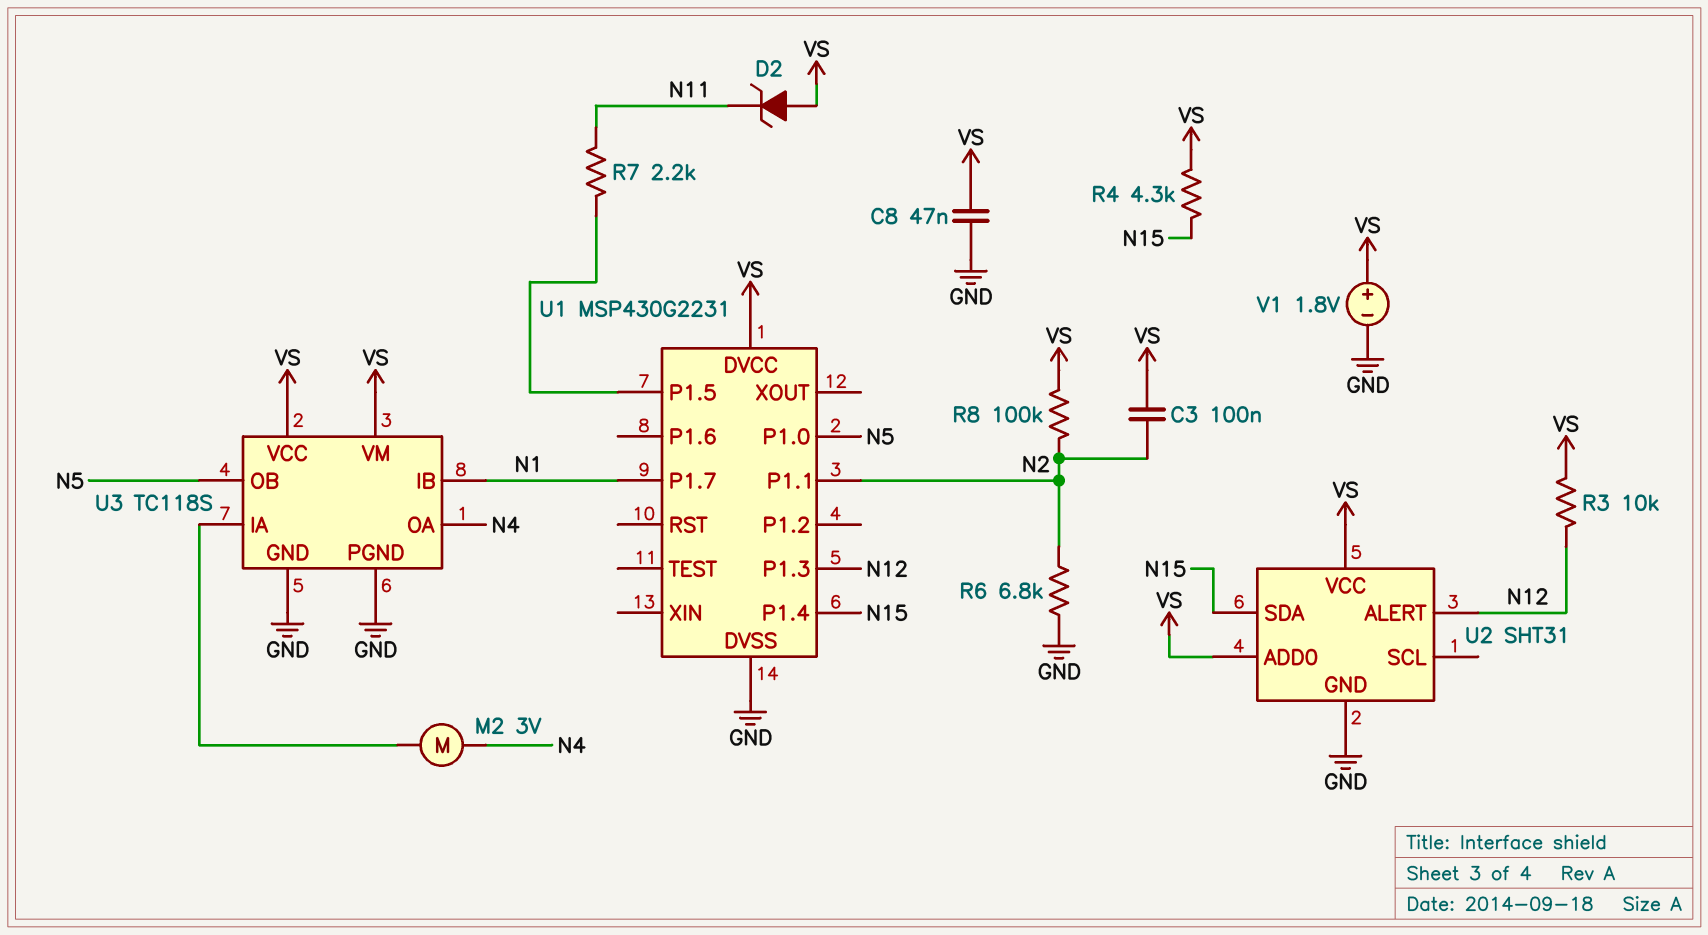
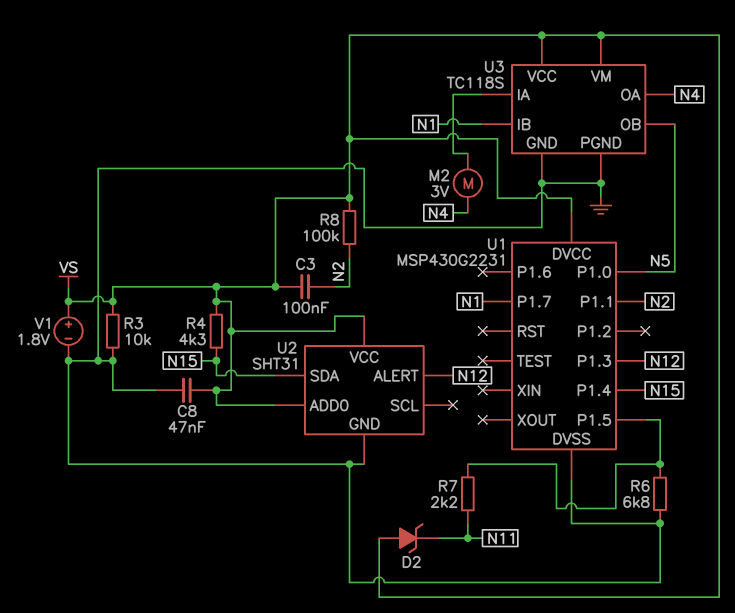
R3: 10k (N12, VS) -> 10k (GND, VS)
R6: 6.8k (GND, N2) -> 6.8k (GND, U1/P1.5)

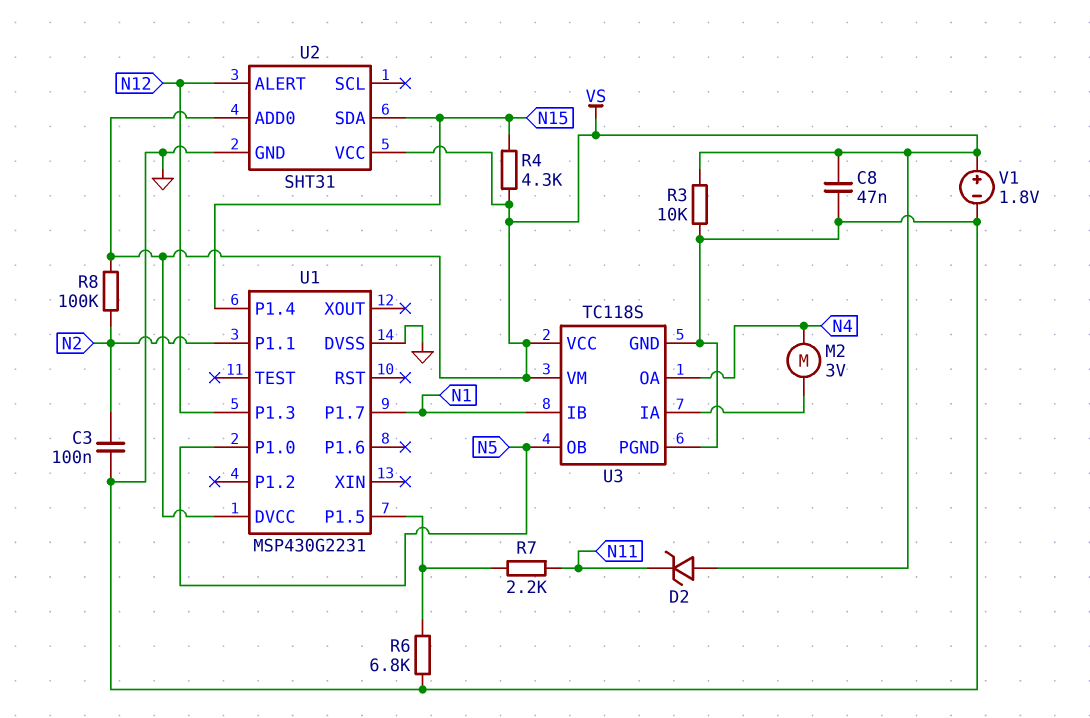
C3: 100nF (N2, VS) -> 100nF (GND, N2)

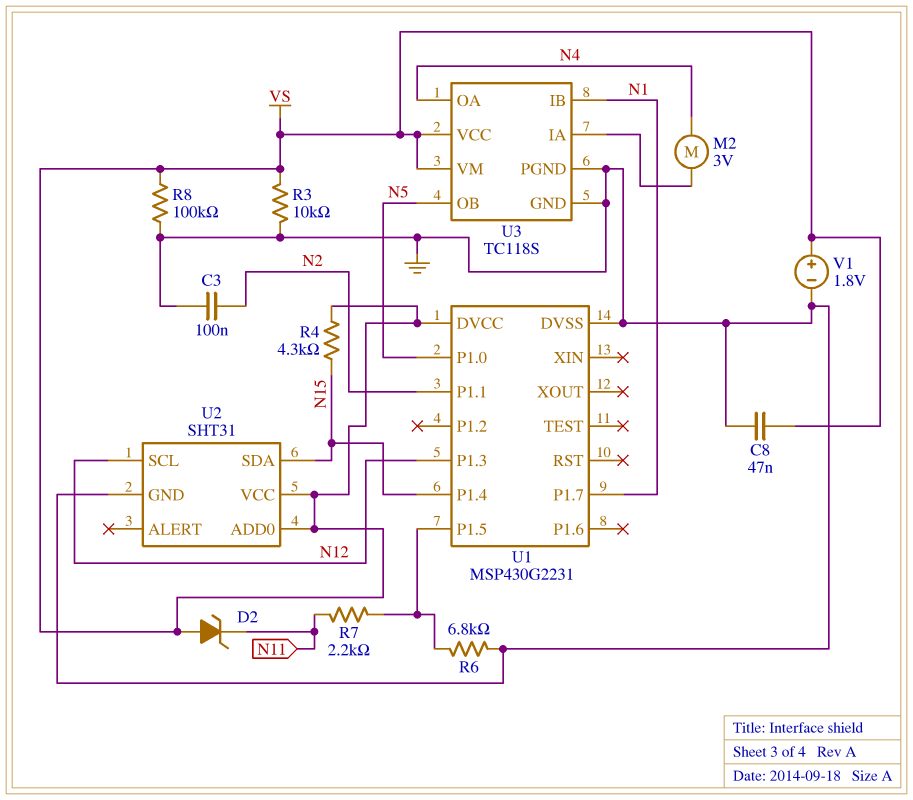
R8: 100k (N2, VS) -> 100k (GND, VS)
U2 pin ALERT: N12 -> none
U2 pin SCL: none -> N12

